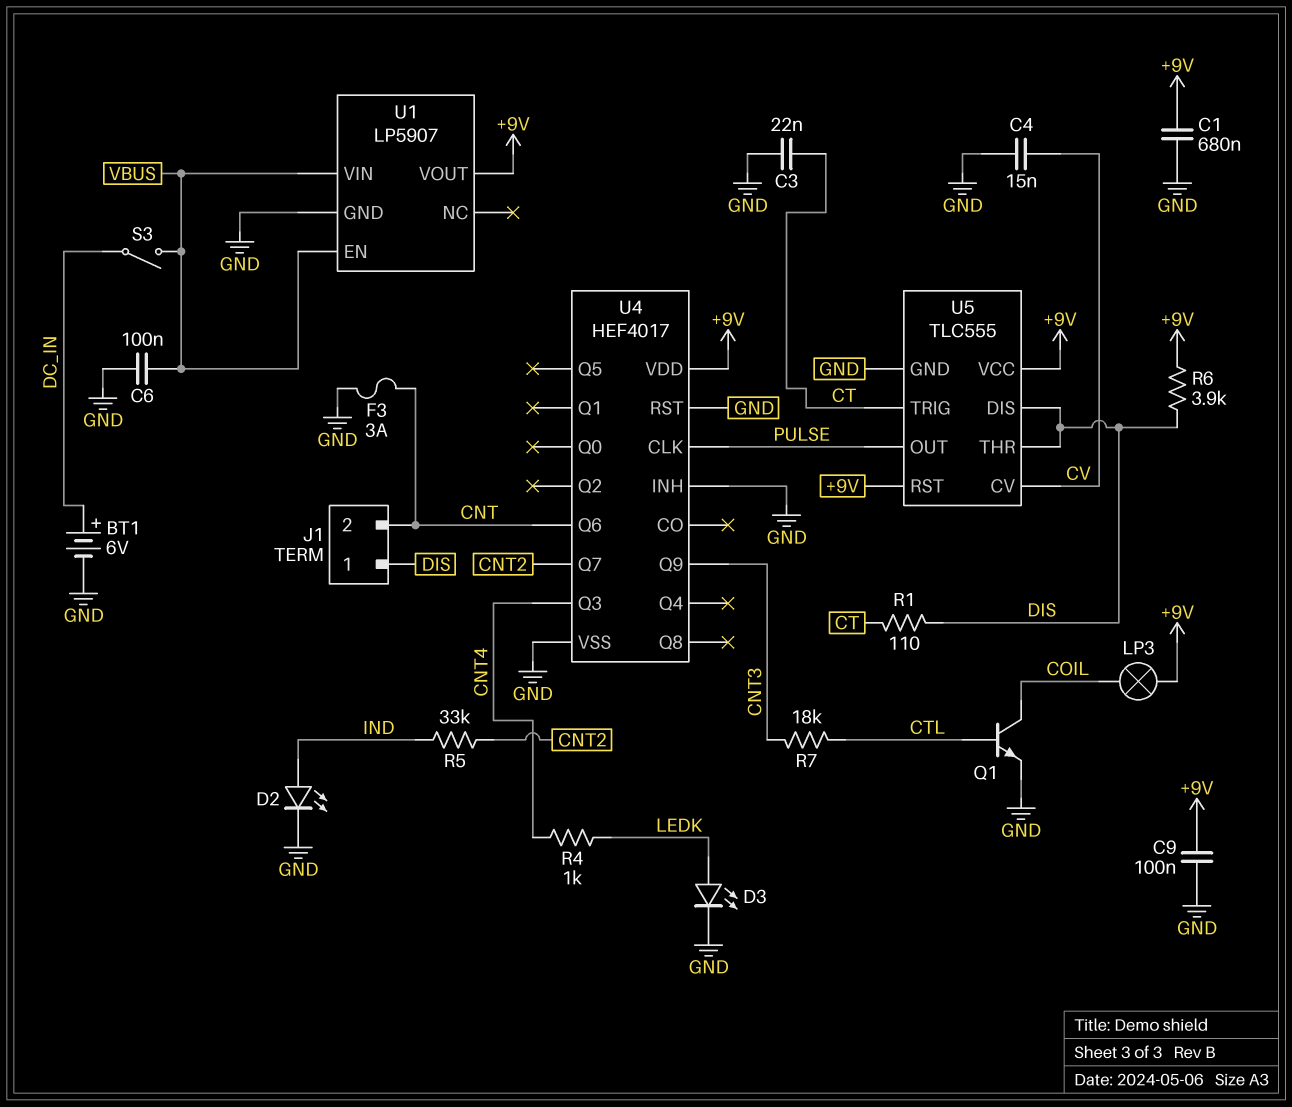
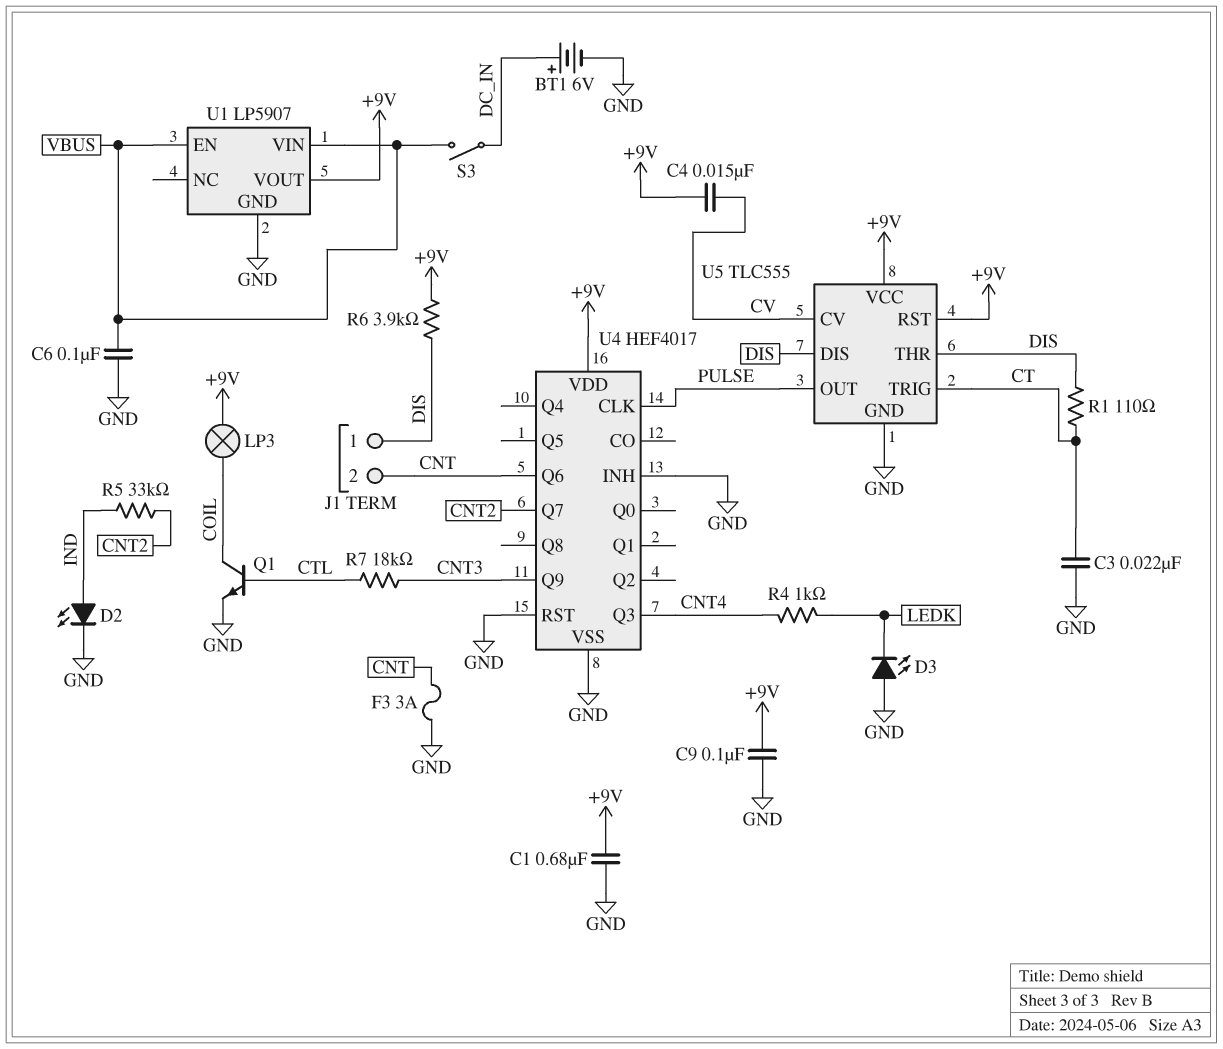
C4: 15nF (CV, GND) -> 15nF (+9V, CV)
D3: LED (A LEDK, K GND) -> LED (A GND, K LEDK)

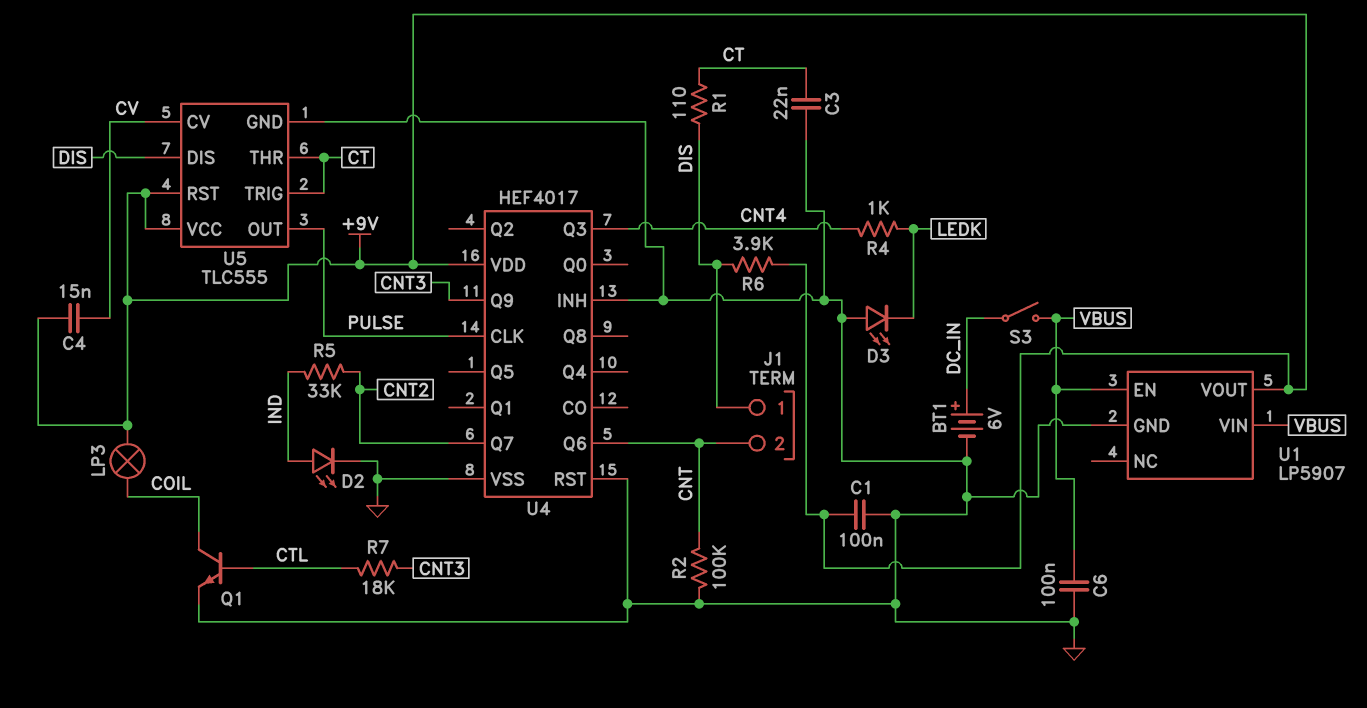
C1: 680nF (+9V, GND) -> 100nF (+9V, GND)
C9: 100nF (+9V, GND) -> none
F3: 3A (CNT, GND) -> none
R2: none -> 100k (CNT, GND)
U5 pin THR: DIS -> CT

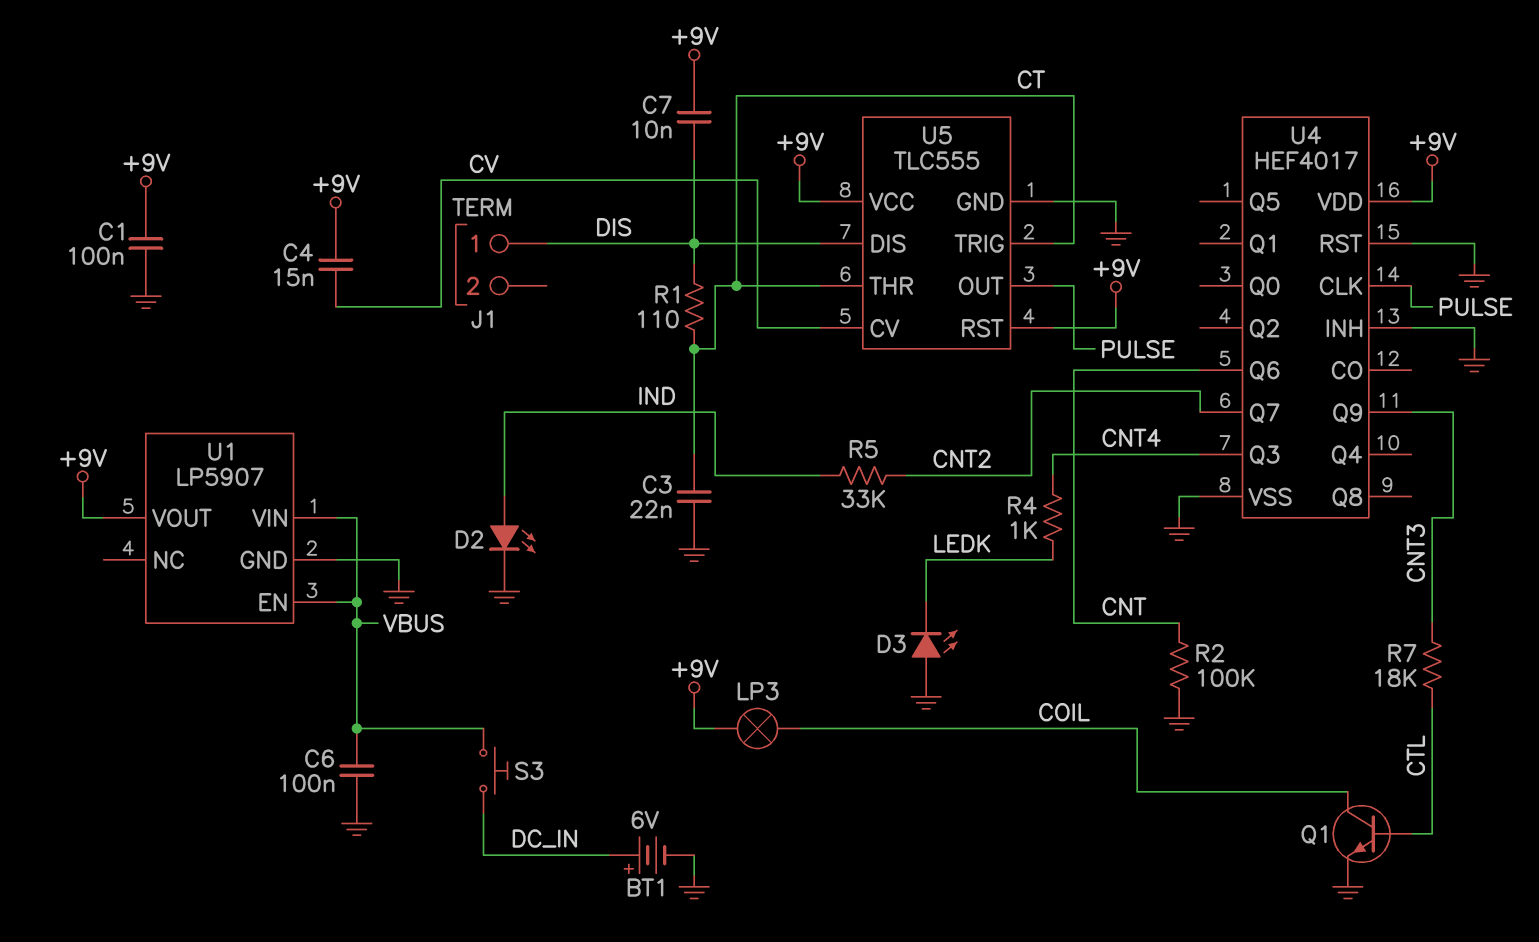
C7: none -> 10nF (+9V, DIS)
J1 pin 2: CNT -> none
R6: 3.9k (+9V, DIS) -> none
S3: switch (DC_IN, VBUS) -> button (DC_IN, VBUS)

